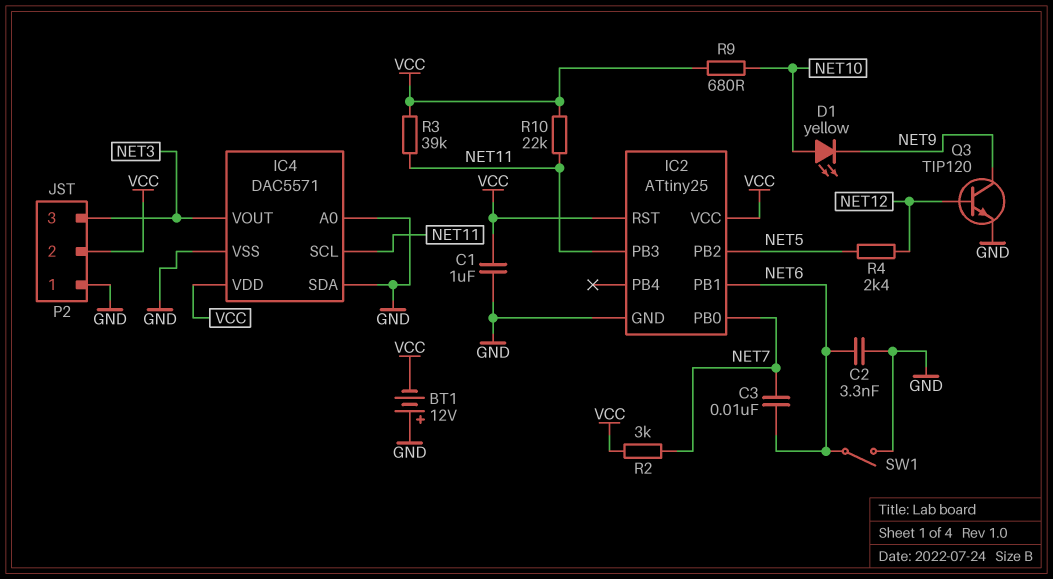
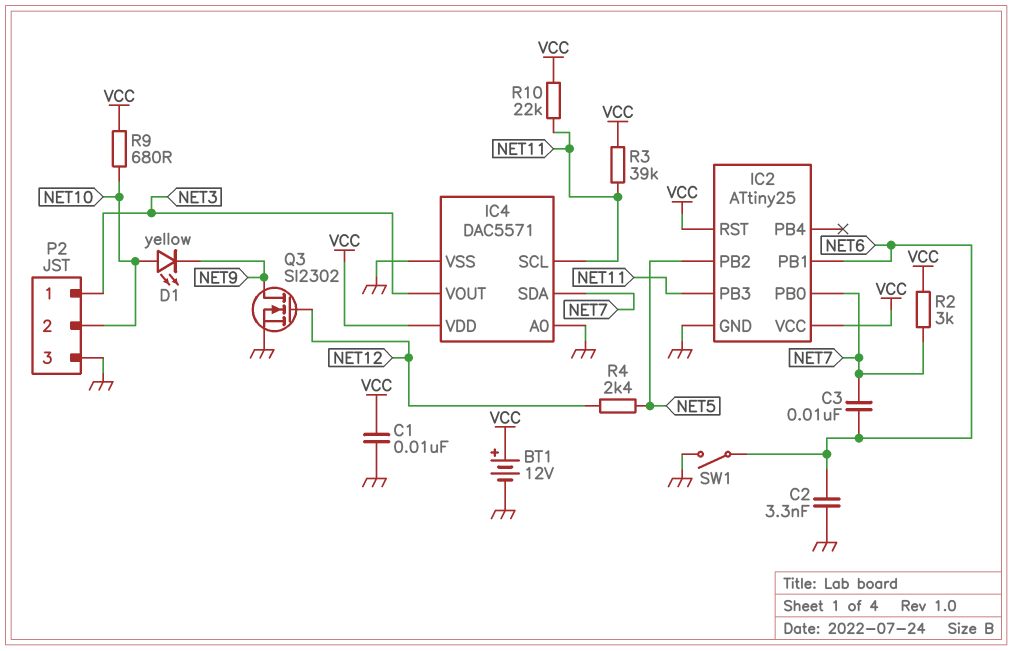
BT1: 12V (plus GND, minus VCC) -> 12V (plus VCC, minus GND)
C1: 1uF (GND, VCC) -> 10nF (GND, VCC)
IC4 pin SDA: GND -> NET7
P2 pin 1: GND -> NET3
P2 pin 2: VCC -> NET10
P2 pin 3: NET3 -> GND
Q3: NPN TIP120 (B NET12, C NET9, E GND) -> NMOS SI2302 (G NET12, D NET9, S GND)

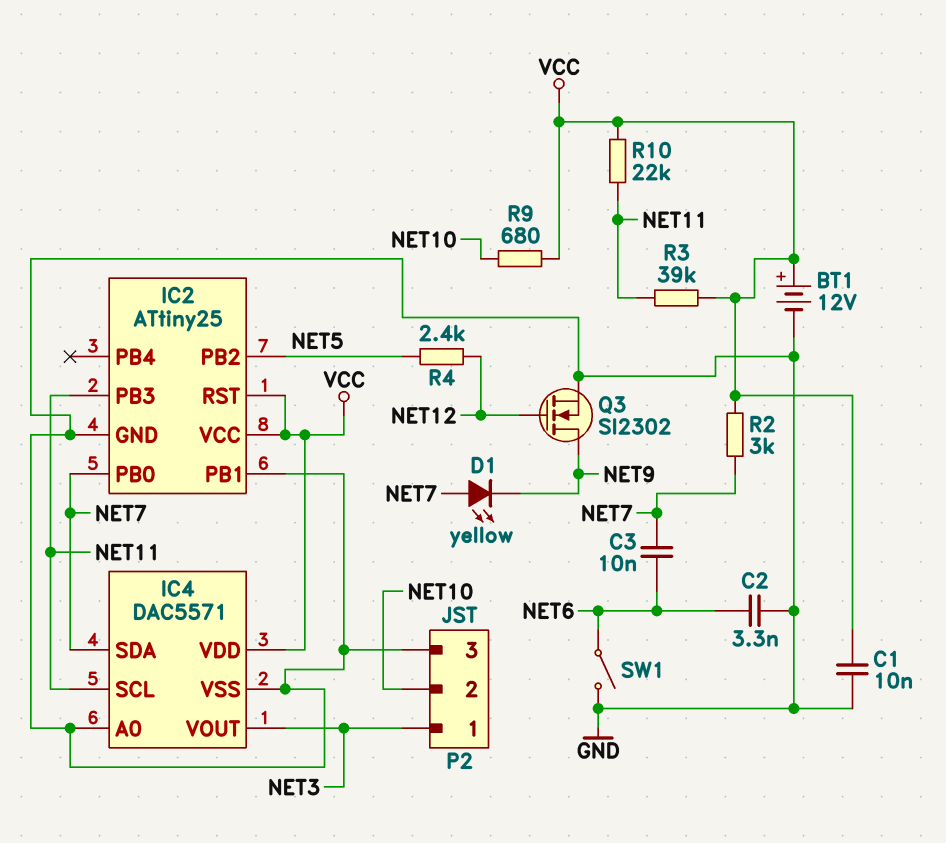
D1: LED yellow (A NET10, K NET9) -> LED yellow (A NET7, K NET9)
IC2 pin PB1: NET6 -> GND

